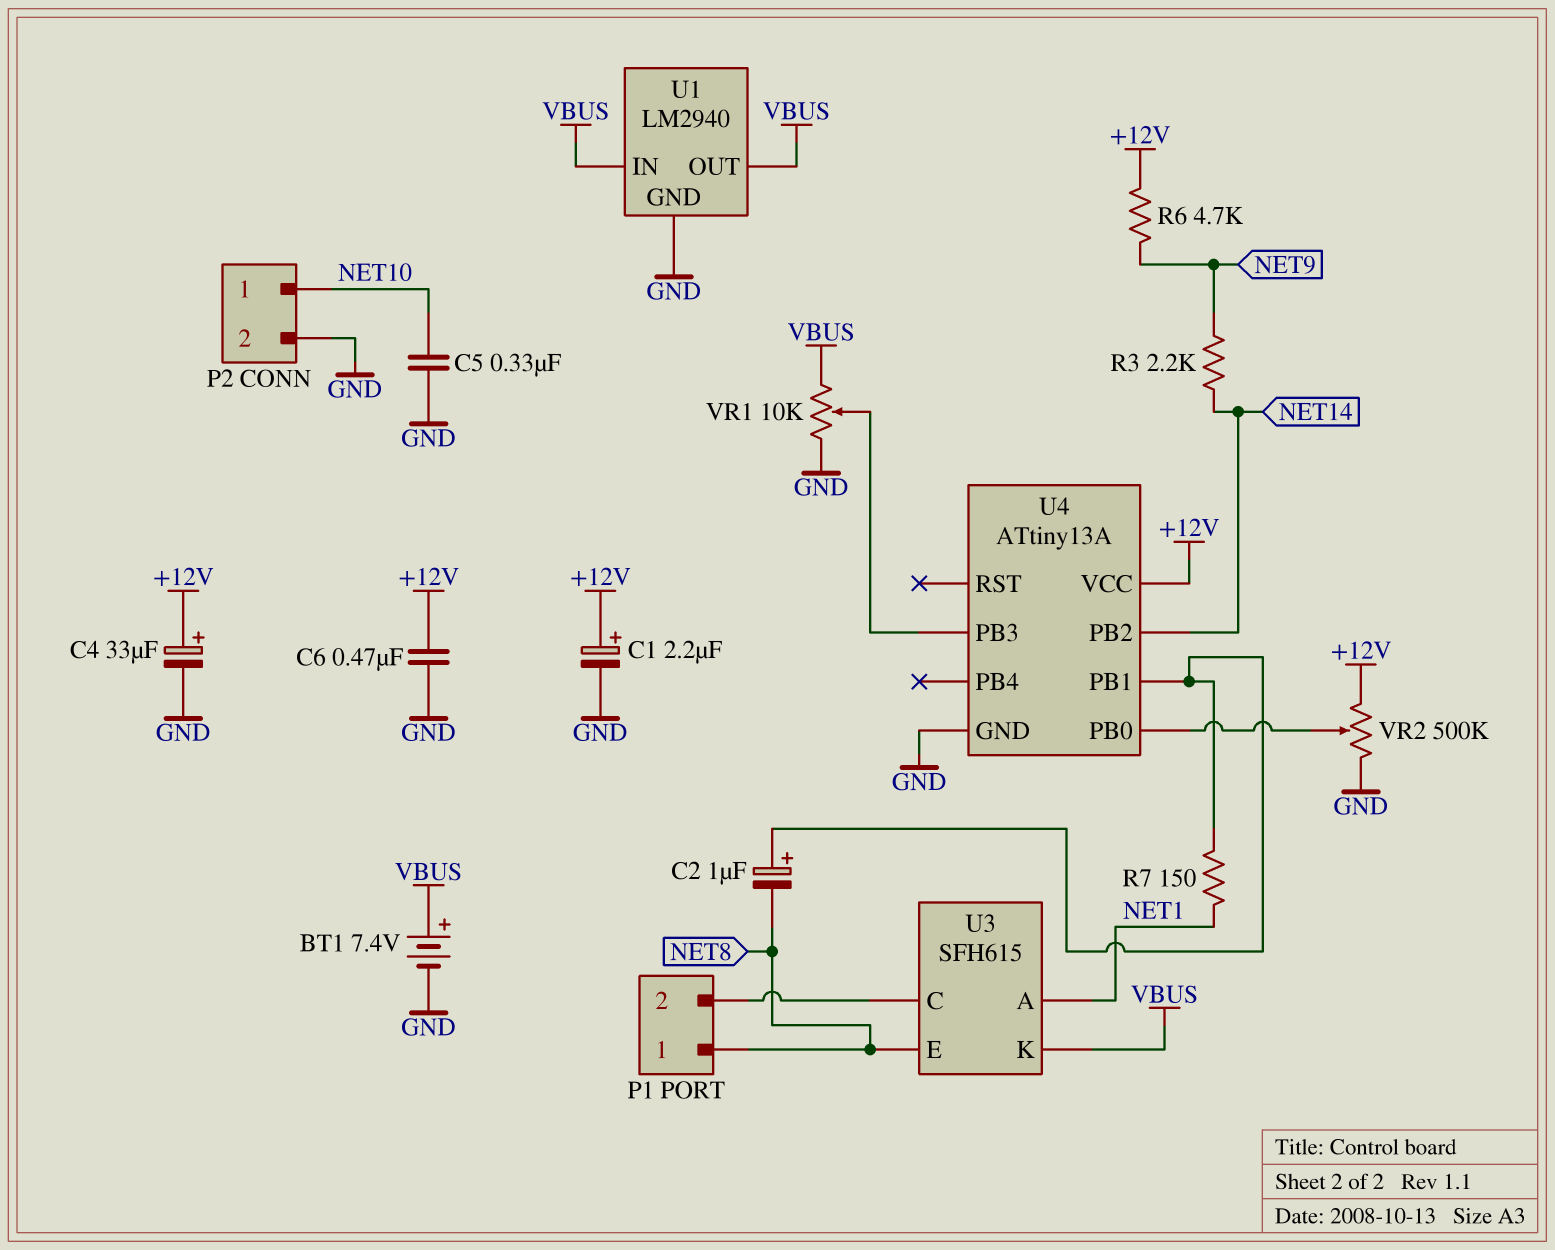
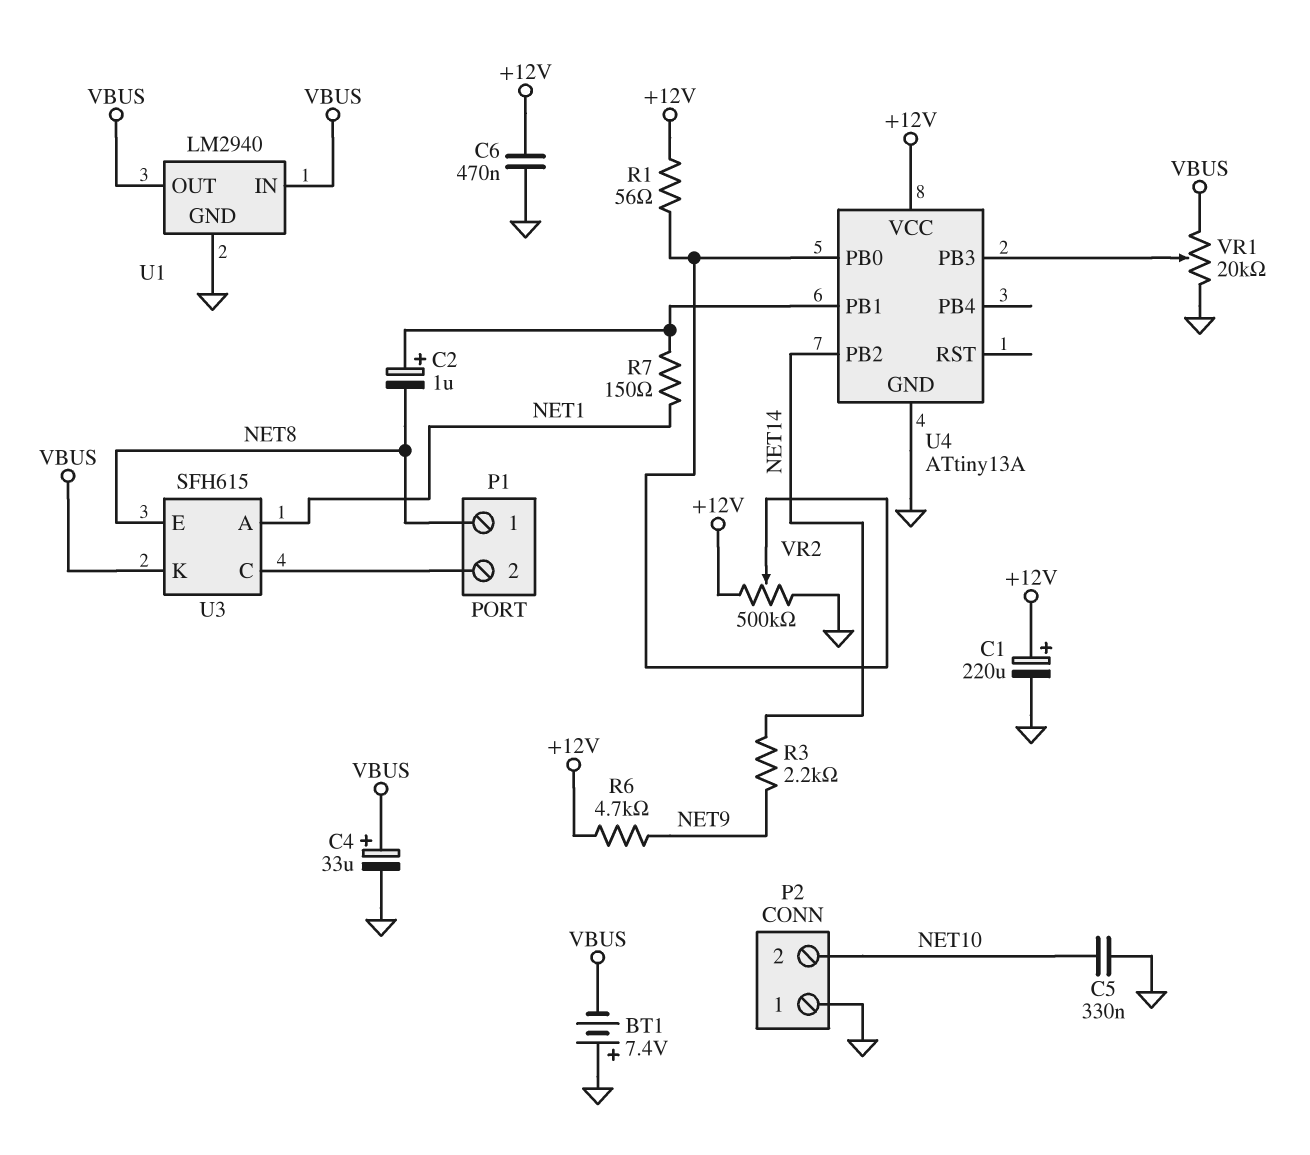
BT1: 7.4V (plus VBUS, minus GND) -> 7.4V (plus GND, minus VBUS)
C1: 2.2uF (plus +12V, minus GND) -> 220uF (plus +12V, minus GND)
C4: 33uF (plus +12V, minus GND) -> 33uF (plus VBUS, minus GND)
P2 pin 1: NET10 -> GND
P2 pin 2: GND -> NET10
R1: none -> 56 (+12V, U4/PB0)
VR1: 10k (GND, VBUS, wiper U4/PB3) -> 20k (GND, VBUS, wiper U4/PB3)

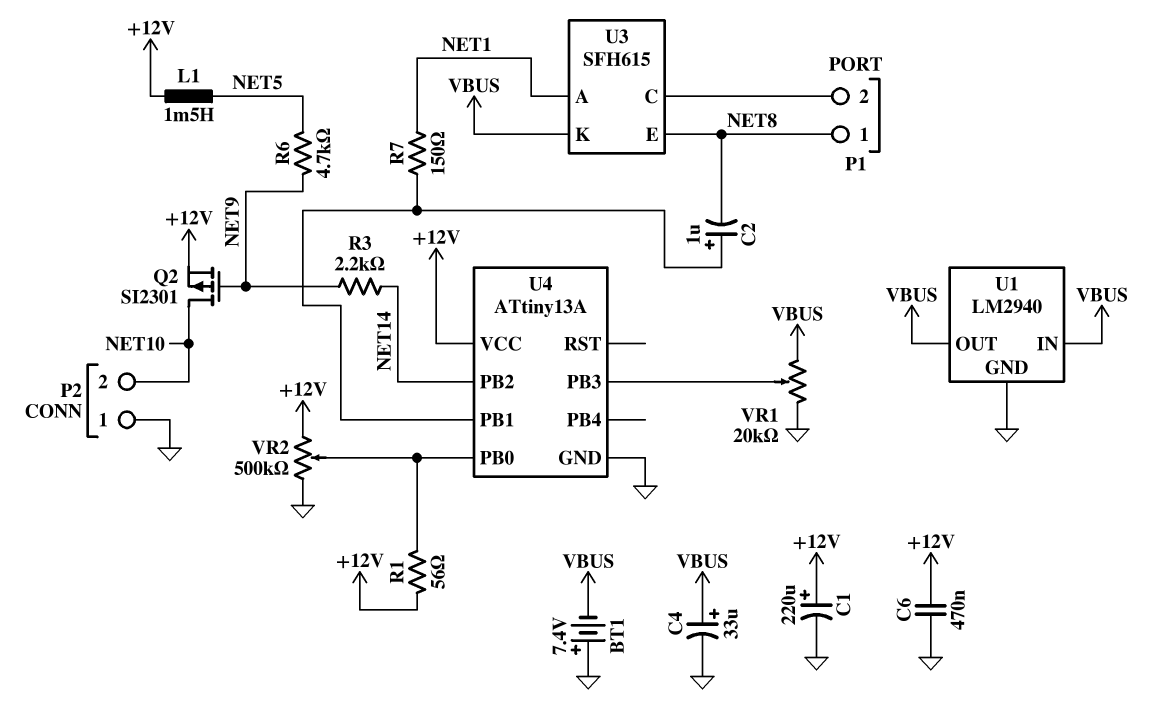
C5: 330nF (GND, NET10) -> none
L1: none -> 1.5mH (+12V, NET5)
Q2: none -> PMOS SI2301 (G NET9, D NET10, S +12V)
R6: 4.7k (+12V, NET9) -> 4.7k (NET5, NET9)

